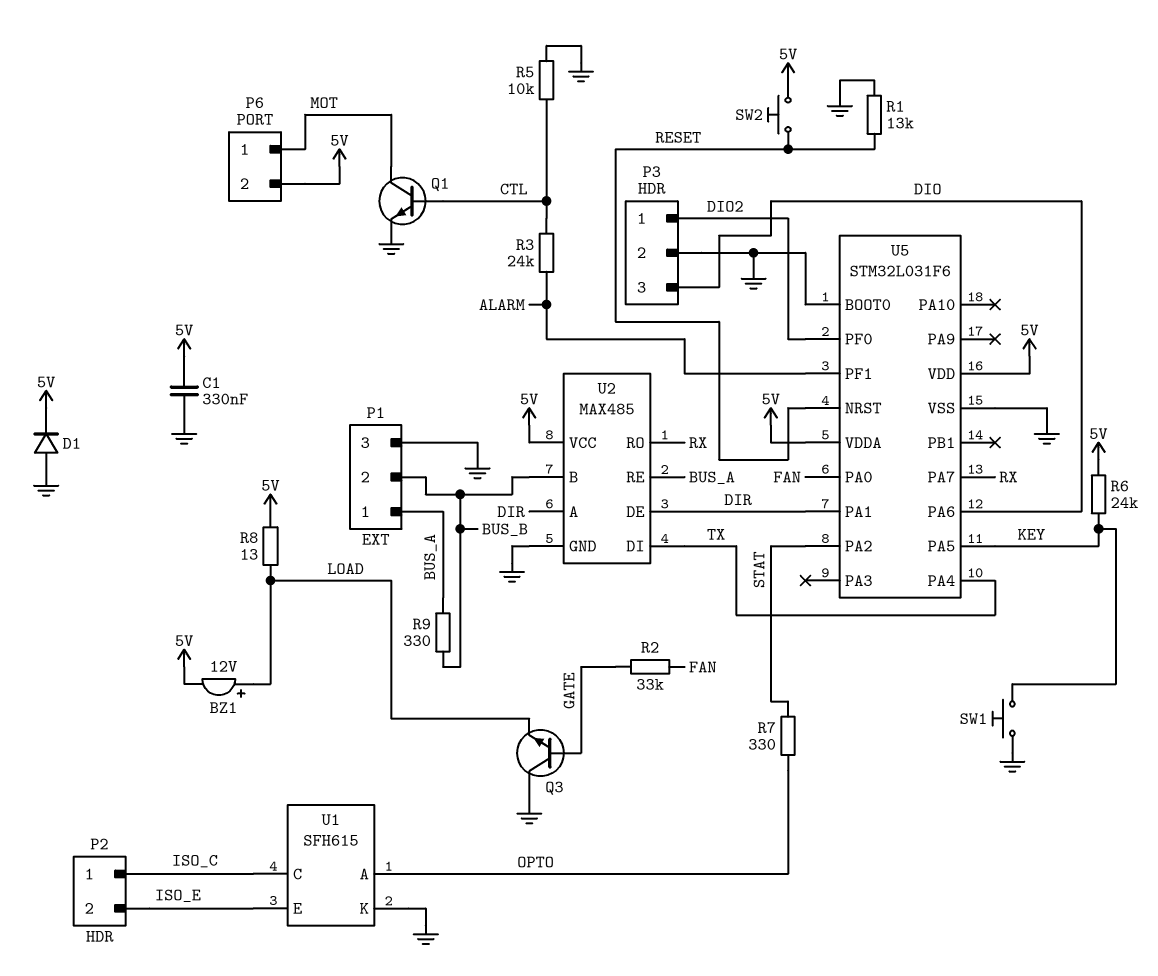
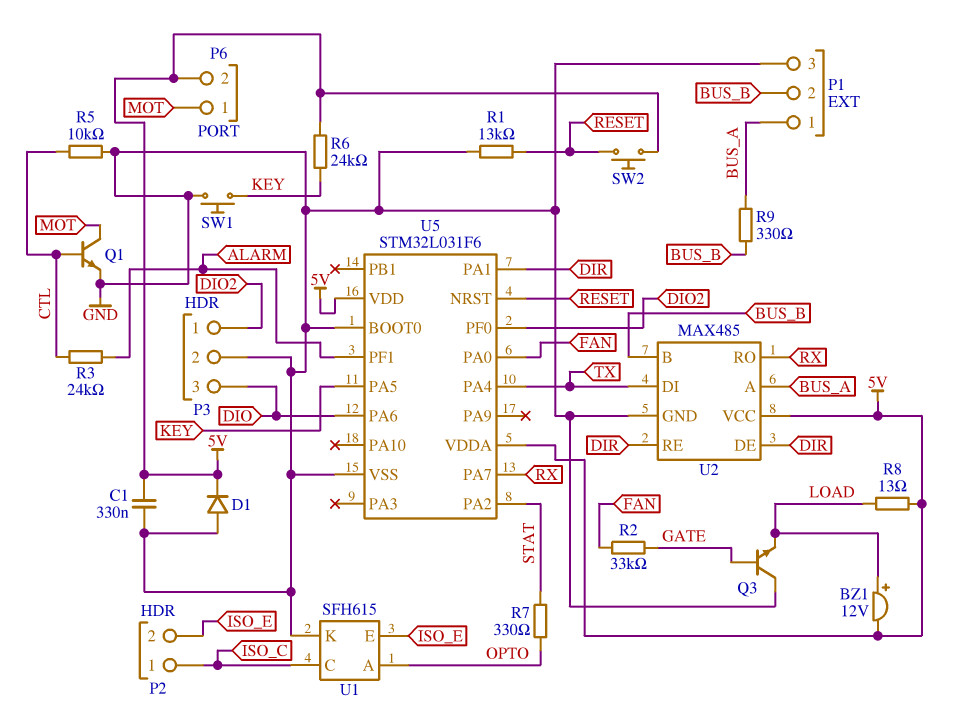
U2 pin A: DIR -> BUS_A
U2 pin RE: BUS_A -> DIR

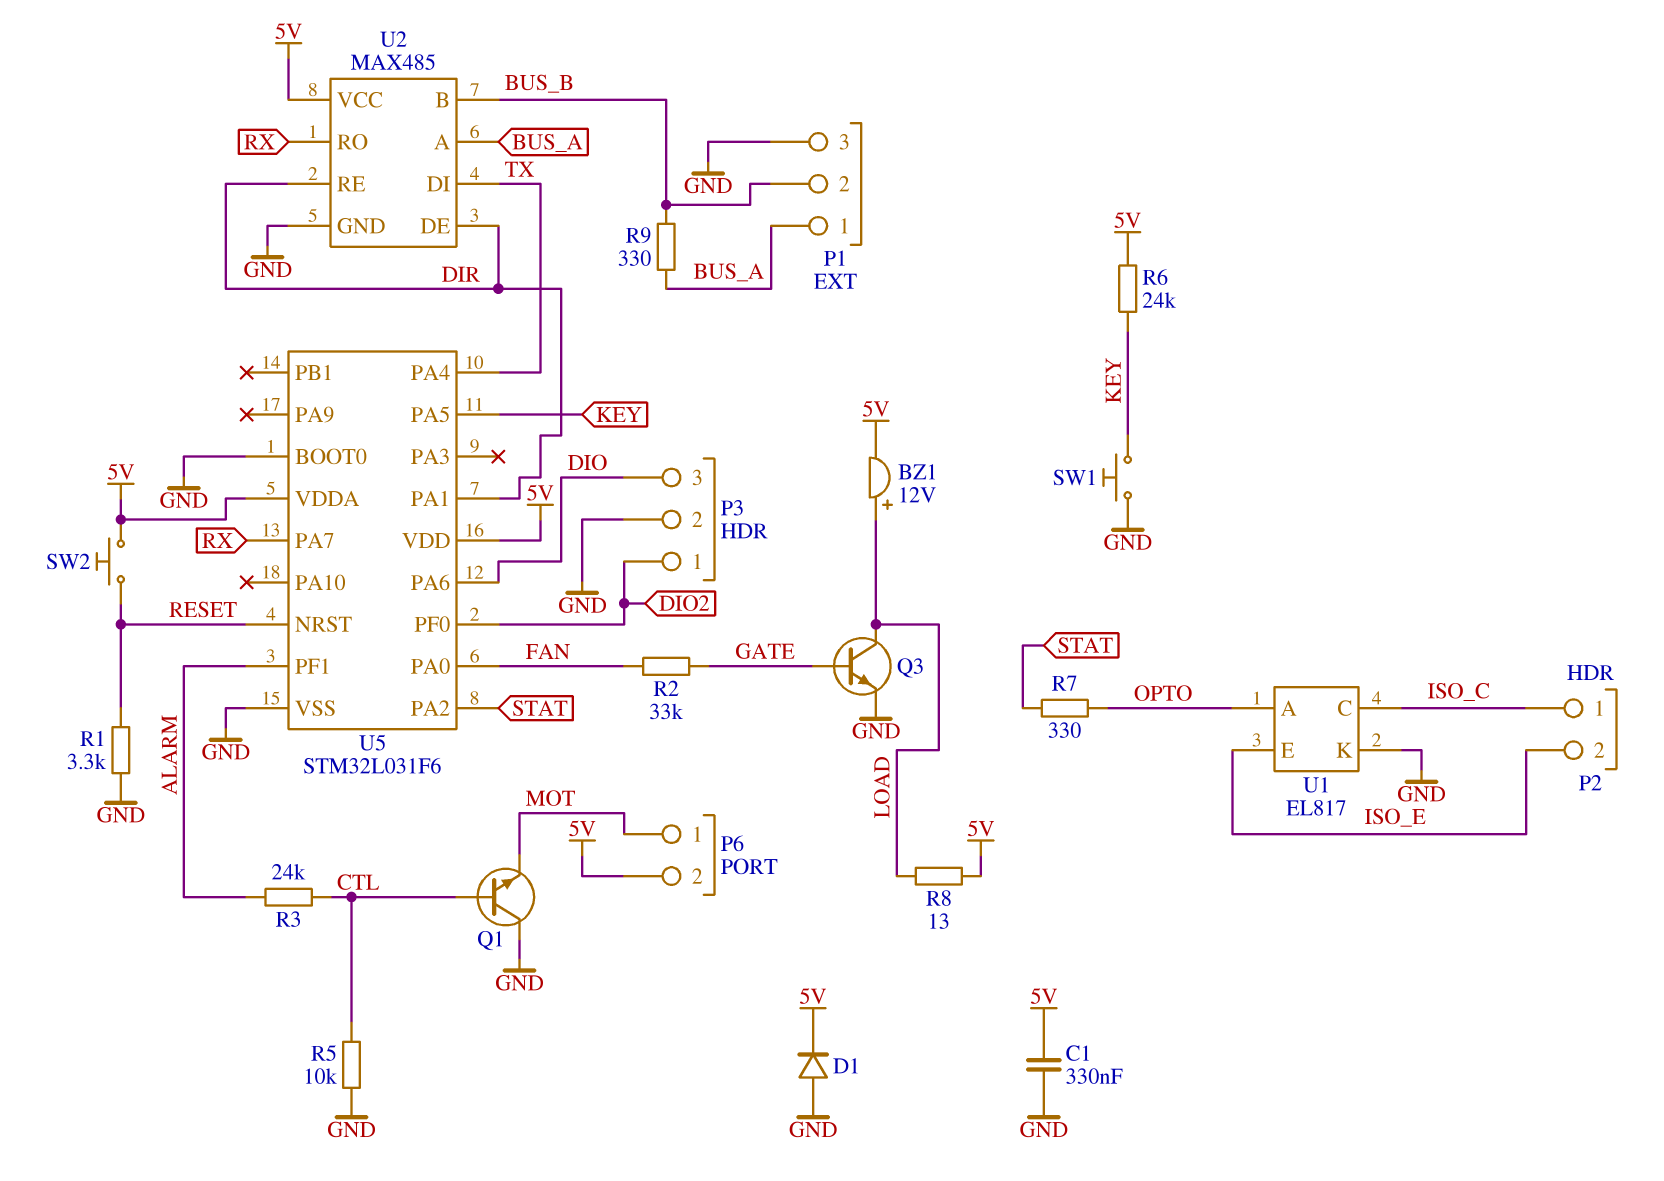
Q1: NPN (B CTL, C MOT, E GND) -> NPN (B CTL, C GND, E MOT)
Q3: NPN (B GATE, C GND, E LOAD) -> NPN (B GATE, C LOAD, E GND)
R1: 13k (GND, RESET) -> 3.3k (GND, RESET)
U1: SFH615 -> EL817

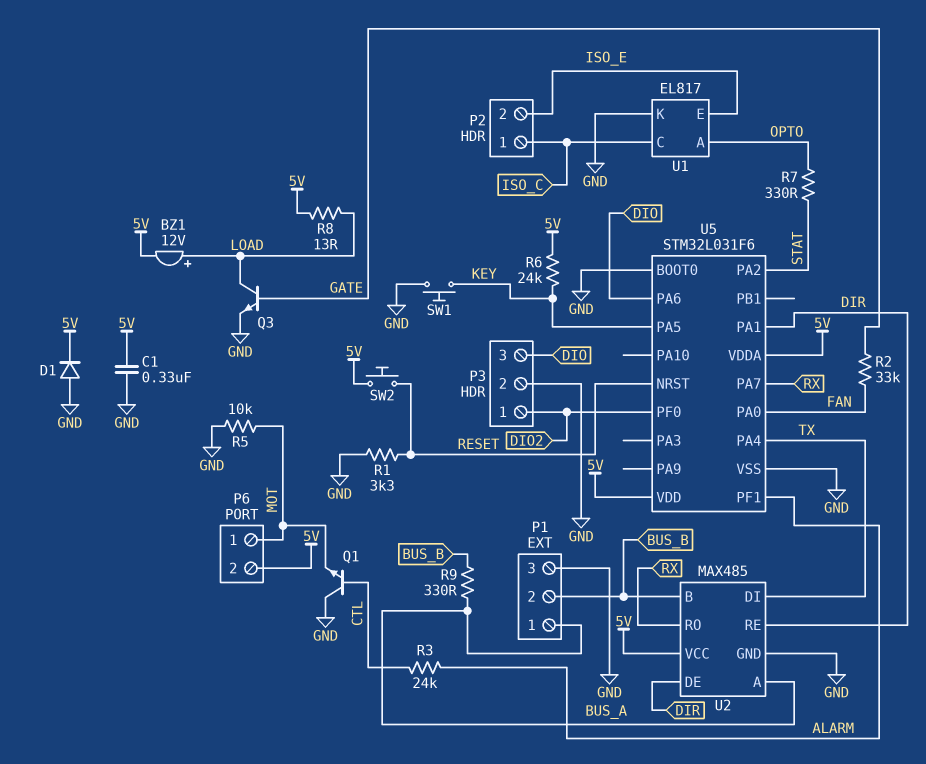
R5: 10k (CTL, GND) -> 10k (GND, MOT)

